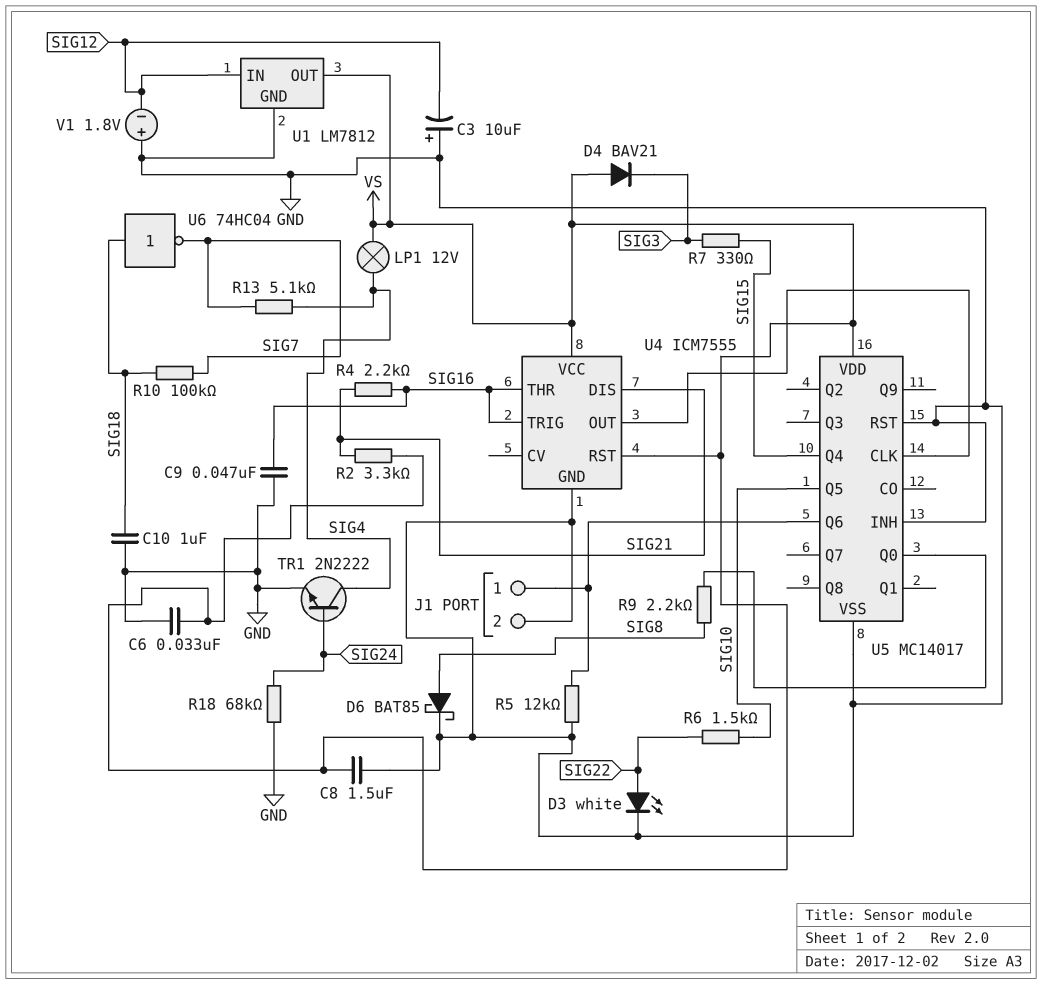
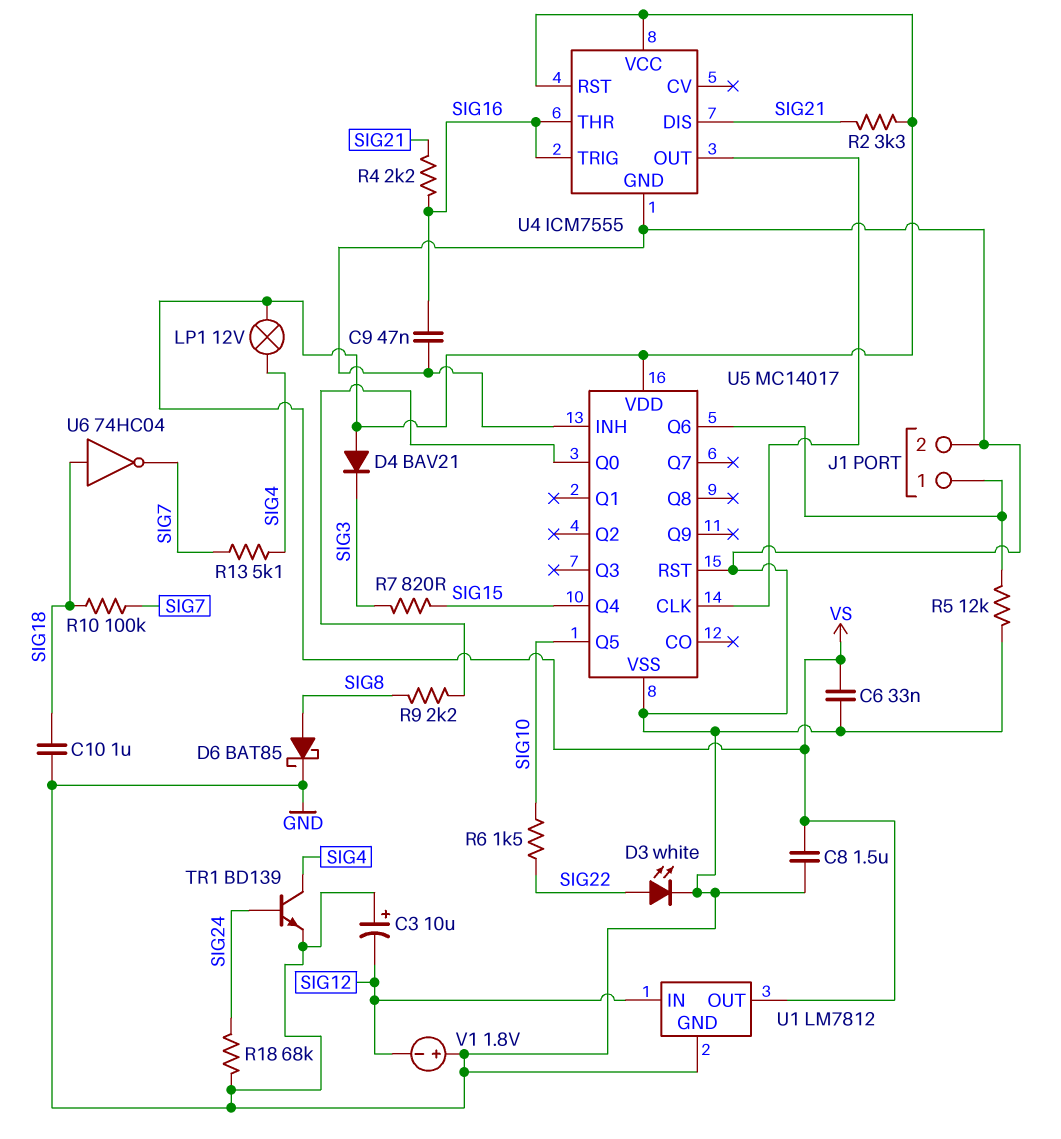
R7: 330 (SIG3, SIG15) -> 820 (SIG3, SIG15)
TR1: NPN 2N2222 (B SIG24, C SIG4, E GND) -> NPN BD139 (B SIG24, C SIG4, E GND)

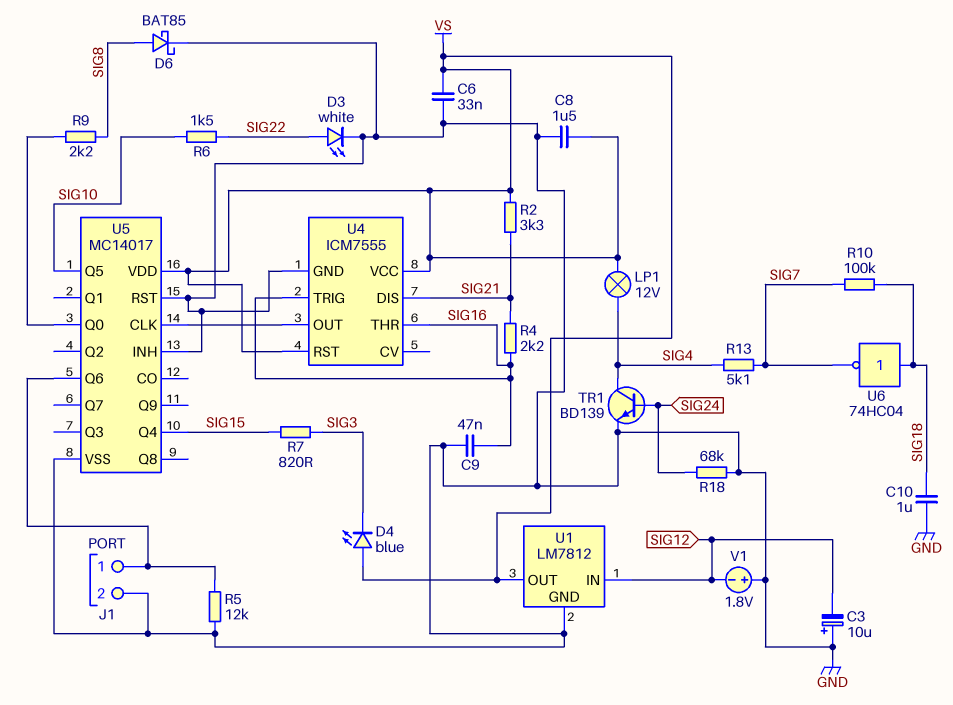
D4: diode BAV21 (A VS, K SIG3) -> LED blue (A VS, K SIG3)

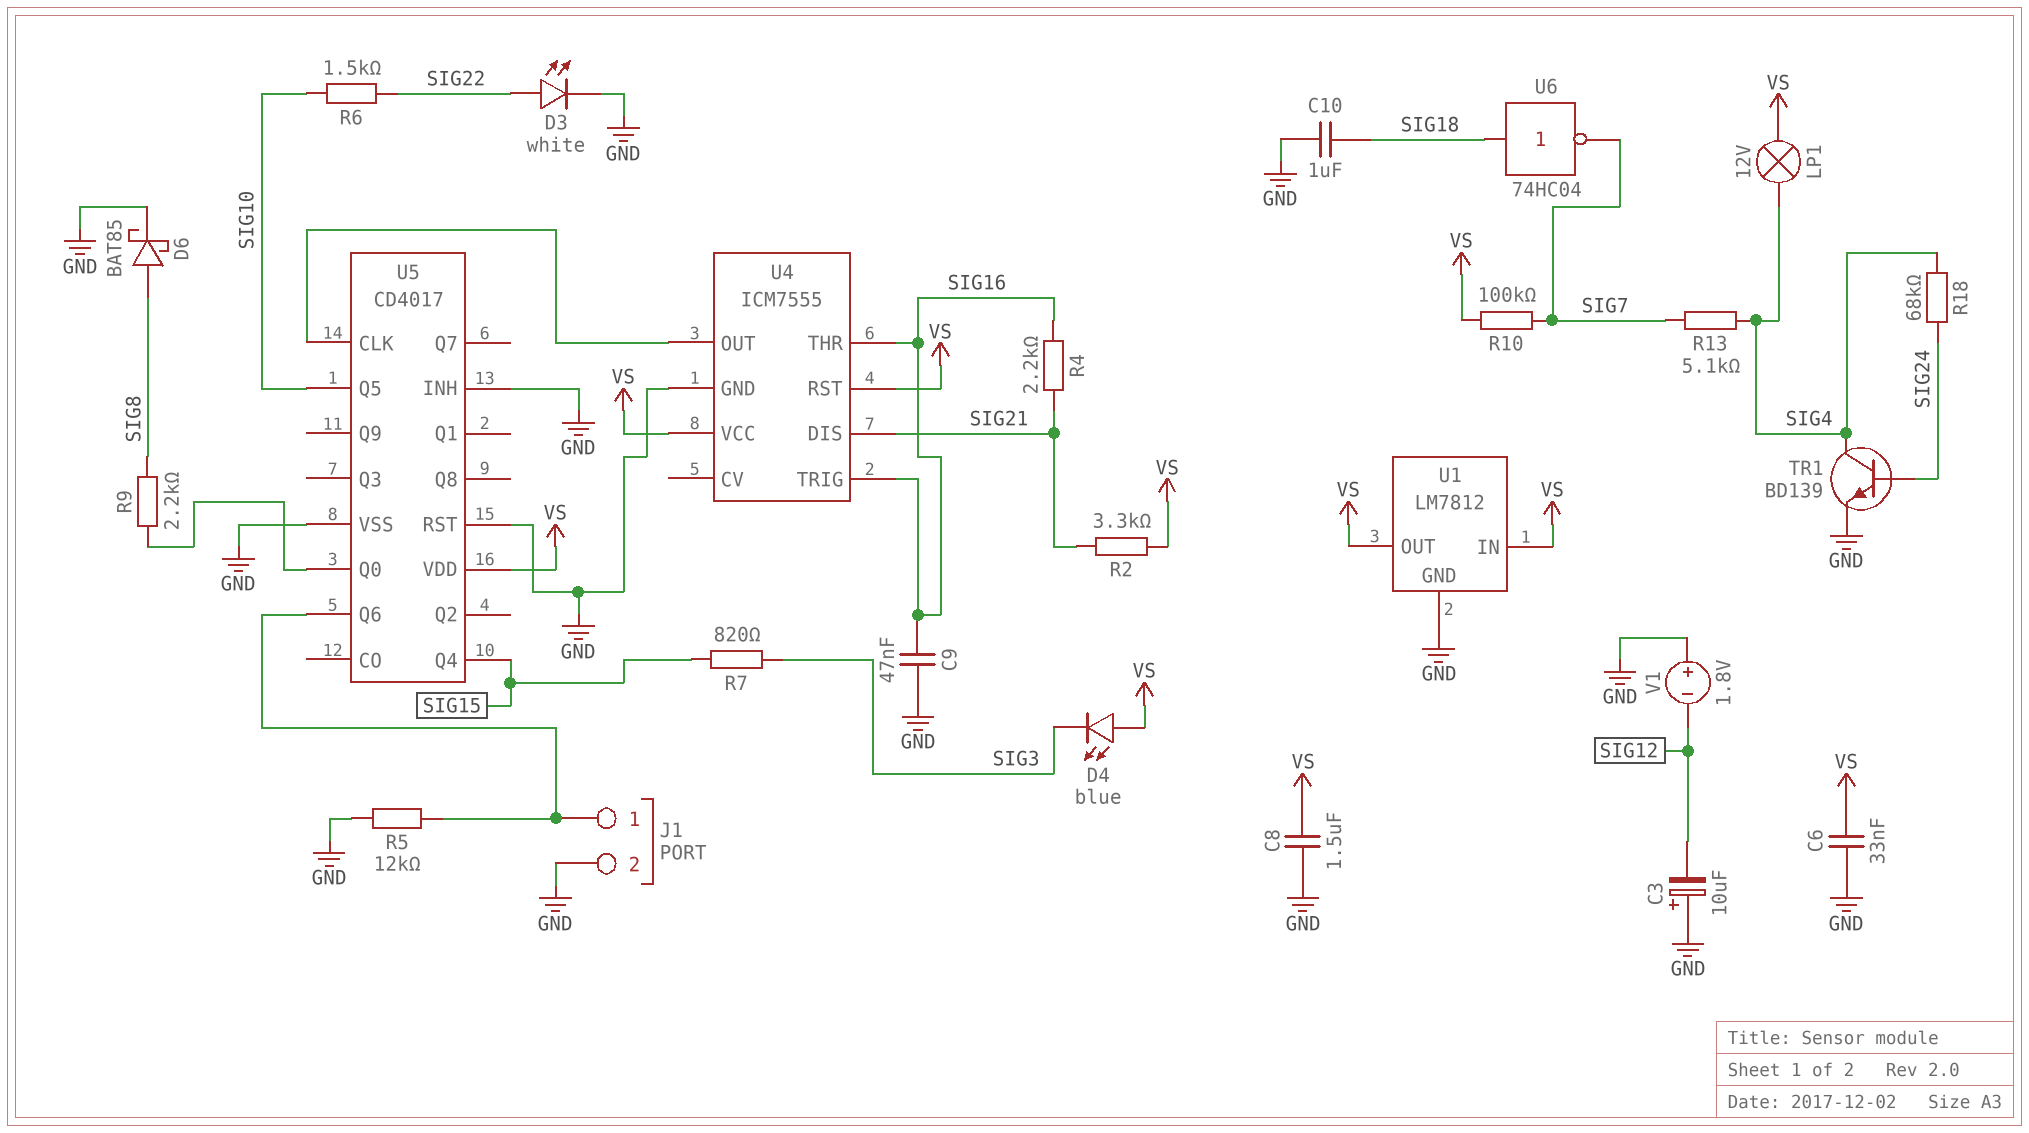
R10: 100k (SIG7, SIG18) -> 100k (SIG7, VS)
R18: 68k (GND, SIG24) -> 68k (SIG4, SIG24)
U1 pin IN: SIG12 -> VS
U5: MC14017 -> CD4017

